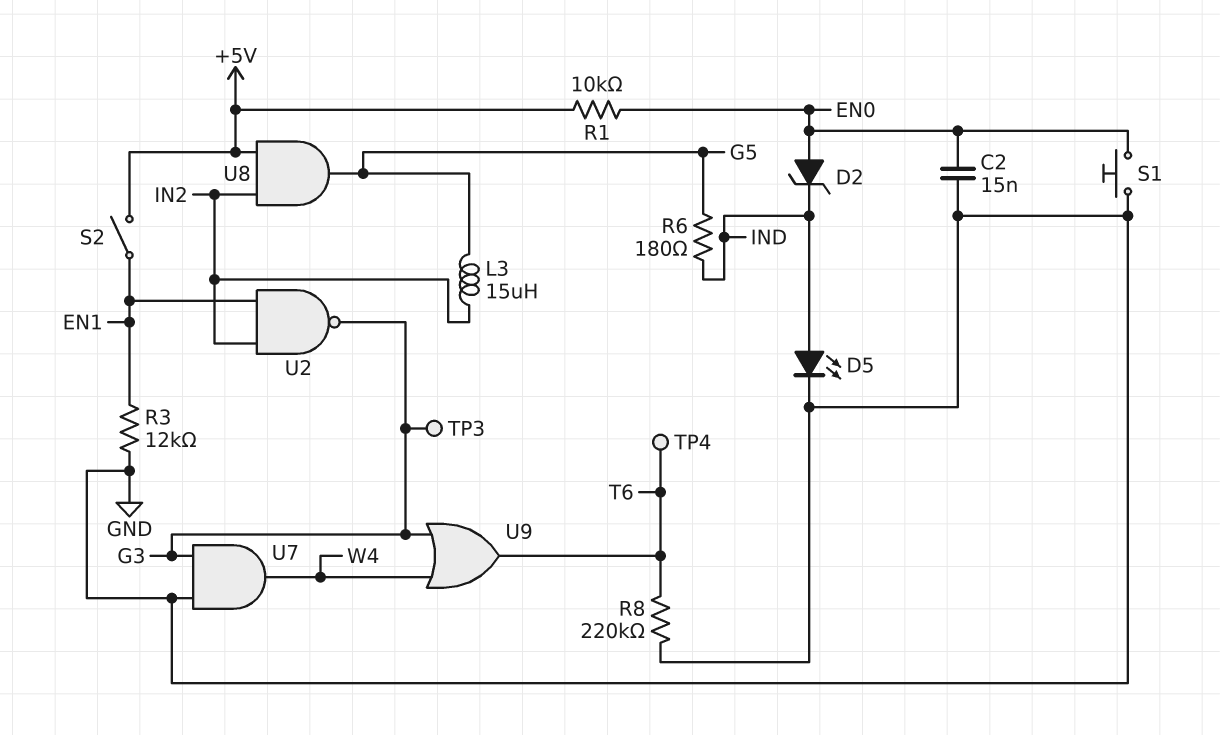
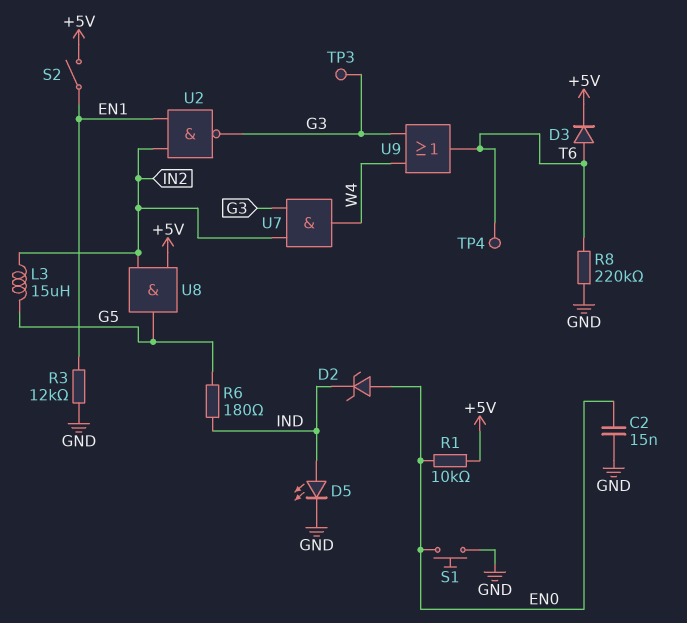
D3: none -> diode (A T6, K +5V)
U7: AND (in G3, in GND, out W4) -> AND (in G3, in IN2, out W4)

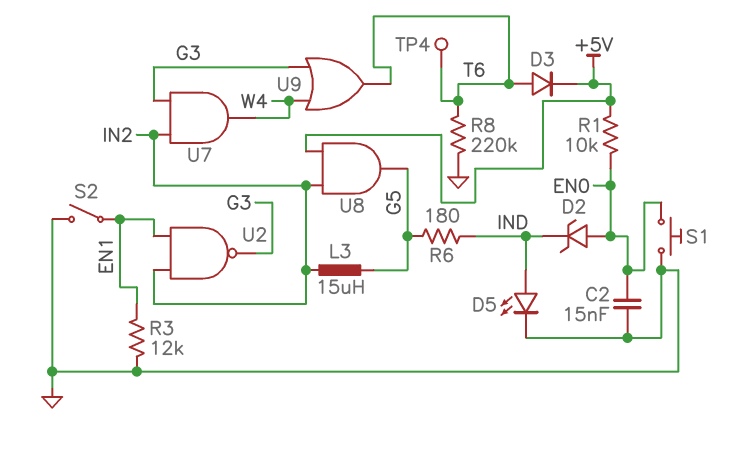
S2: switch (+5V, EN1) -> switch (EN1, GND)
TP3: test point (G3) -> none

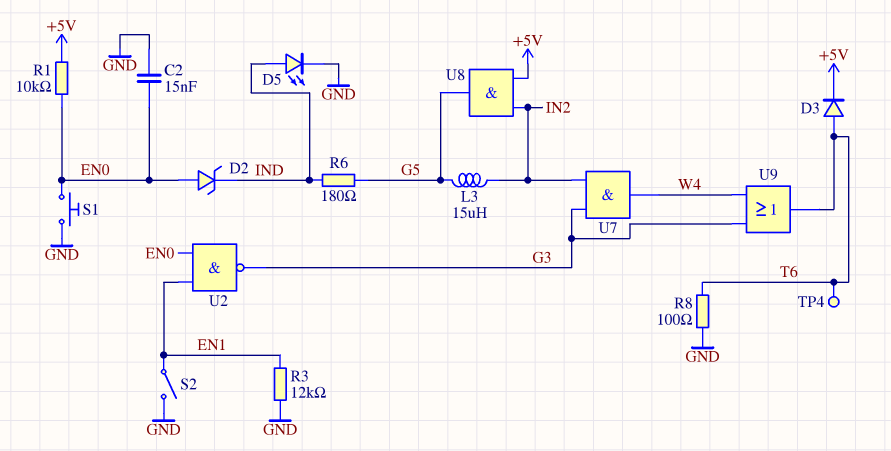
R8: 220k (GND, T6) -> 100 (GND, T6)
U2: NAND (in EN1, in IN2, out G3) -> NAND (in EN0, in EN1, out G3)

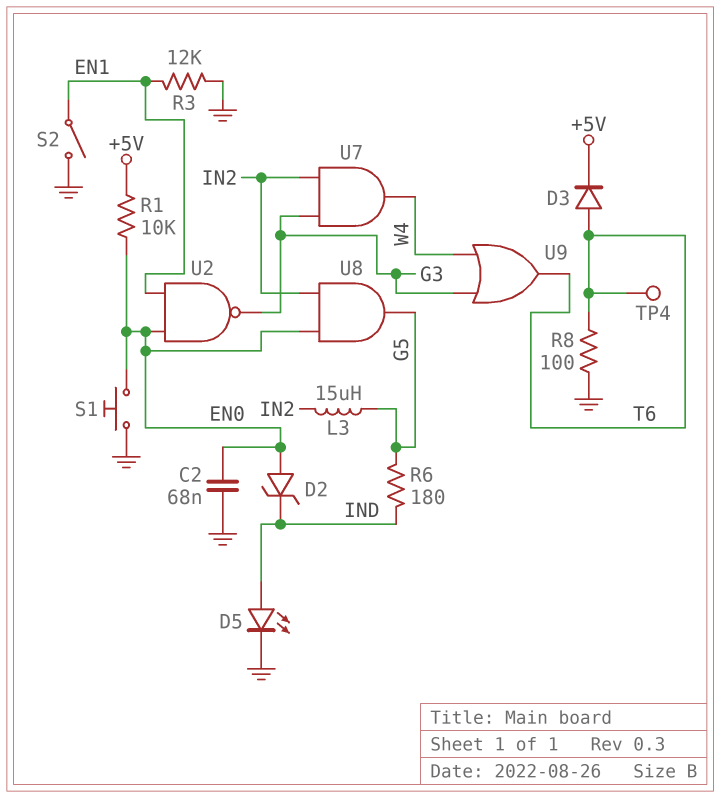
C2: 15nF (EN0, GND) -> 68nF (EN0, GND)
U8: AND (in +5V, in IN2, out G5) -> AND (in EN0, in IN2, out G5)

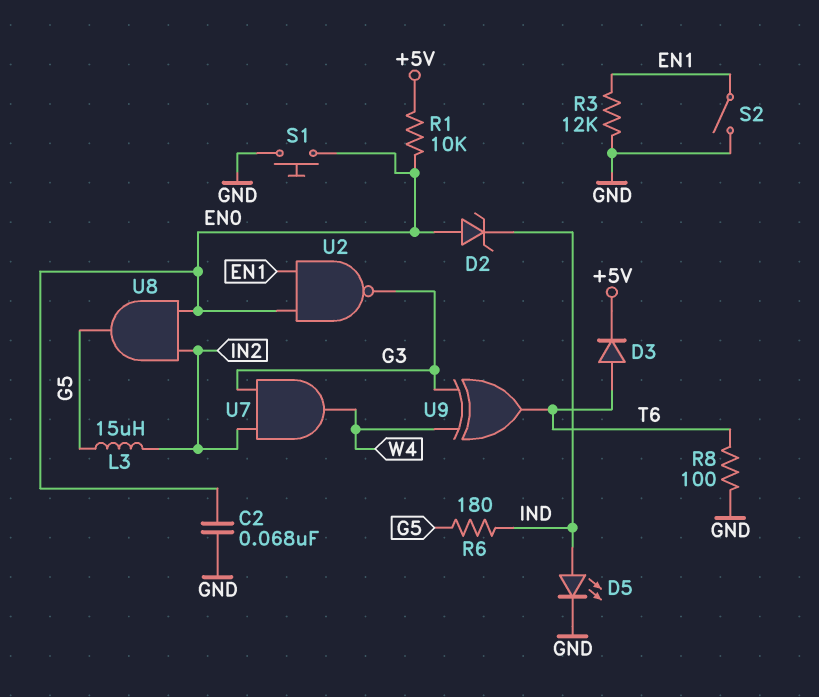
TP4: test point (T6) -> none
U9: OR (in G3, in W4, out T6) -> XOR (in G3, in W4, out T6)

